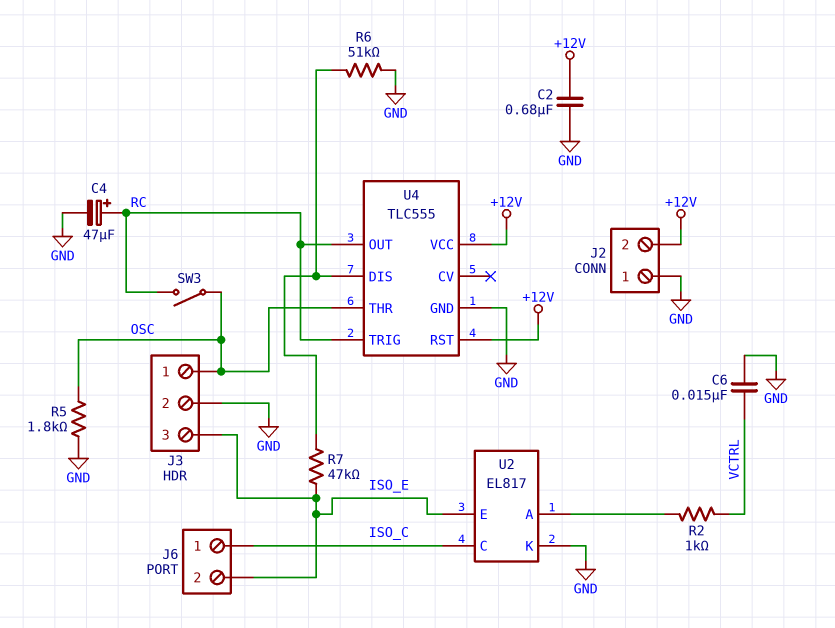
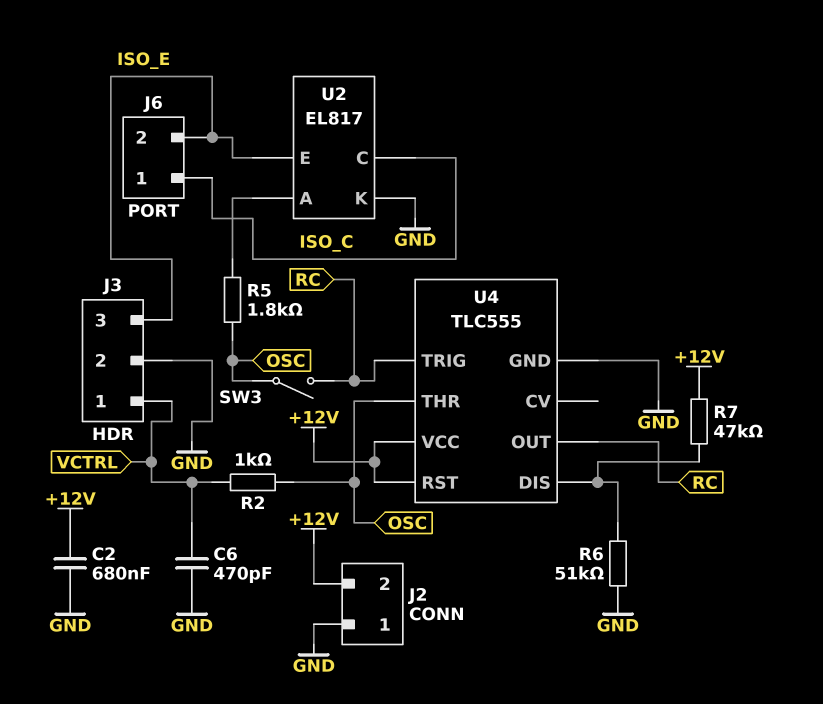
C4: 47uF (plus RC, minus GND) -> none
C6: 15nF (GND, VCTRL) -> 470pF (GND, VCTRL)
J3 pin 1: OSC -> VCTRL
R2: 1k (U2/A, VCTRL) -> 1k (OSC, VCTRL)
R5: 1.8k (GND, OSC) -> 1.8k (OSC, U2/A)
R7: 47k (ISO_E, U4/DIS) -> 47k (+12V, U4/DIS)

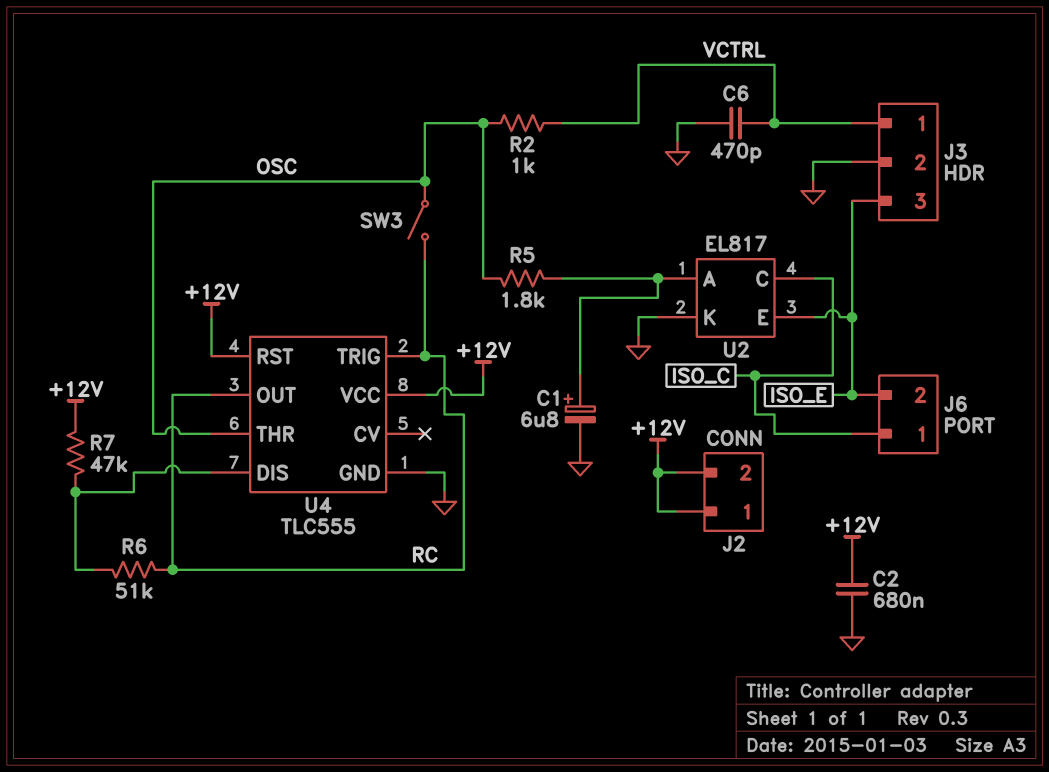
C1: none -> 6.8uF (plus U2/A, minus GND)
J2 pin 1: GND -> +12V
R6: 51k (GND, U4/DIS) -> 51k (RC, U4/DIS)

